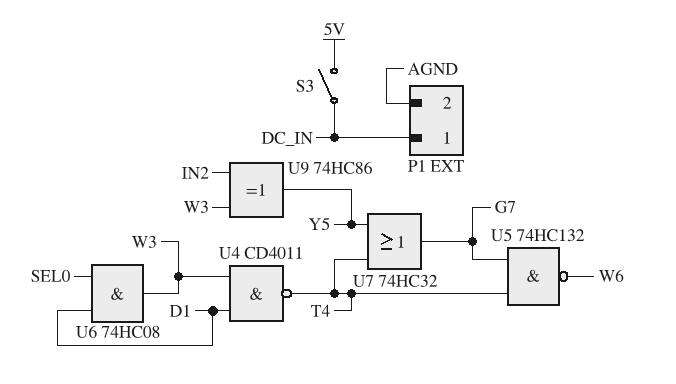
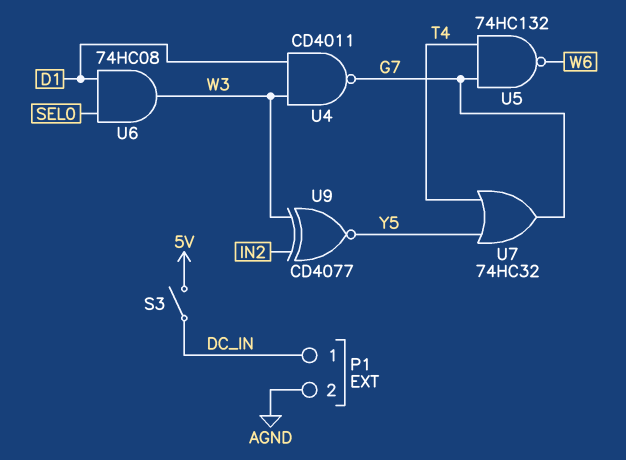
U4: NAND CD4011 (in D1, in W3, out T4) -> NAND CD4011 (in D1, in W3, out G7)
U9: XOR 74HC86 (in IN2, in W3, out Y5) -> XNOR CD4077 (in IN2, in W3, out Y5)

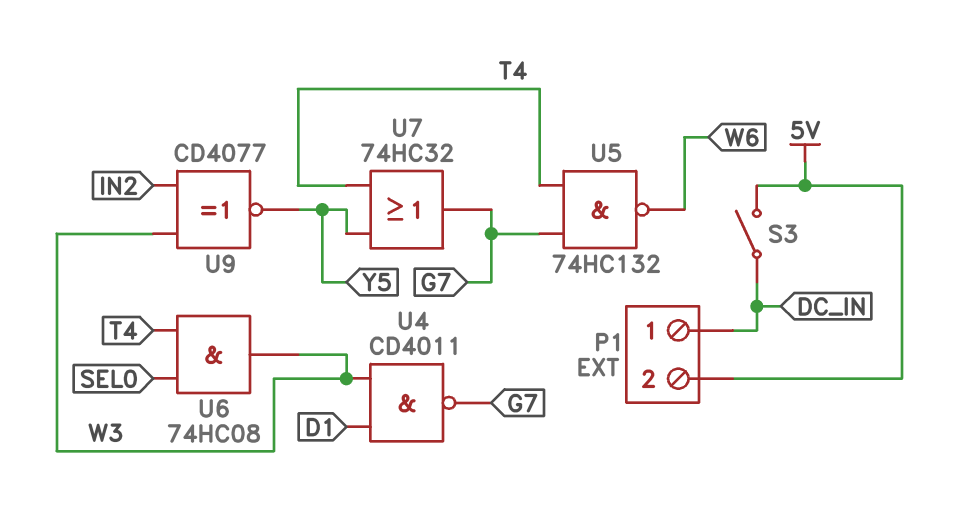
P1 pin 2: AGND -> 5V
U6: AND 74HC08 (in D1, in SEL0, out W3) -> AND 74HC08 (in SEL0, in T4, out W3)

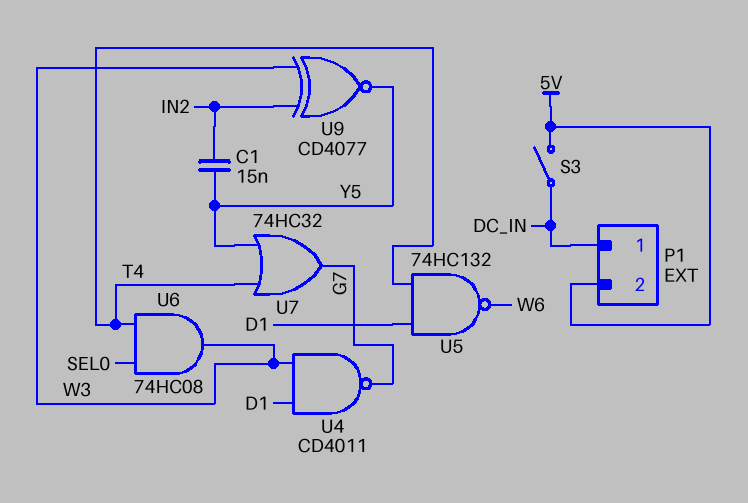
C1: none -> 15nF (IN2, Y5)
U5: NAND 74HC132 (in G7, in T4, out W6) -> NAND 74HC132 (in D1, in T4, out W6)

